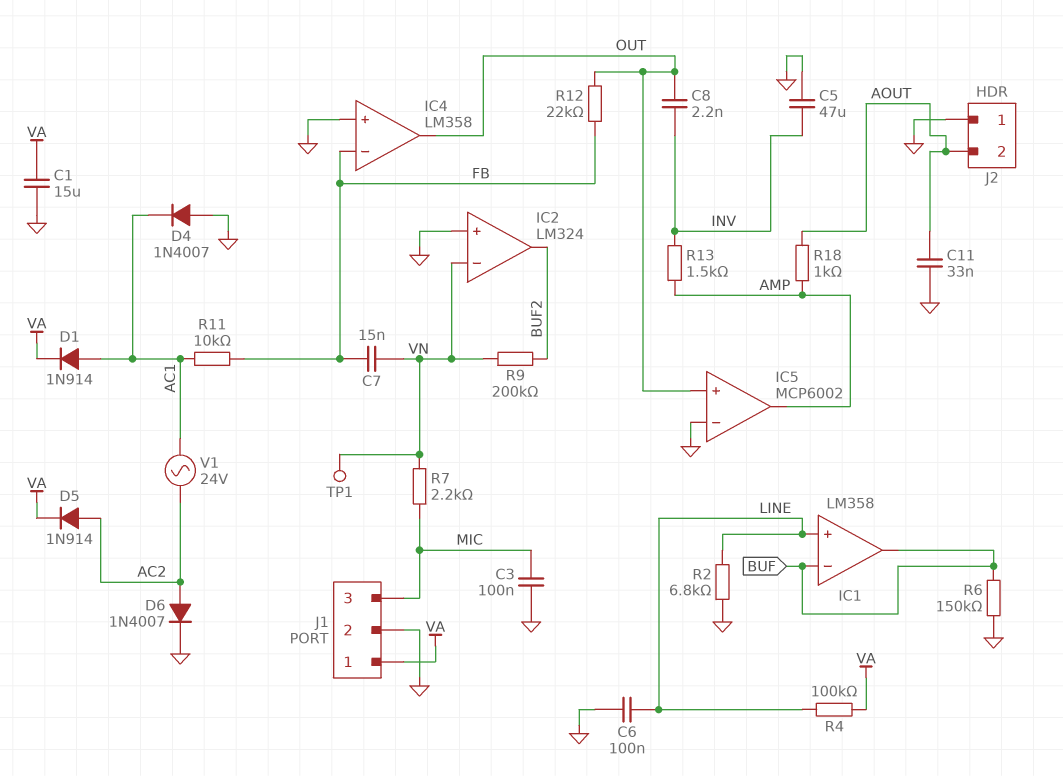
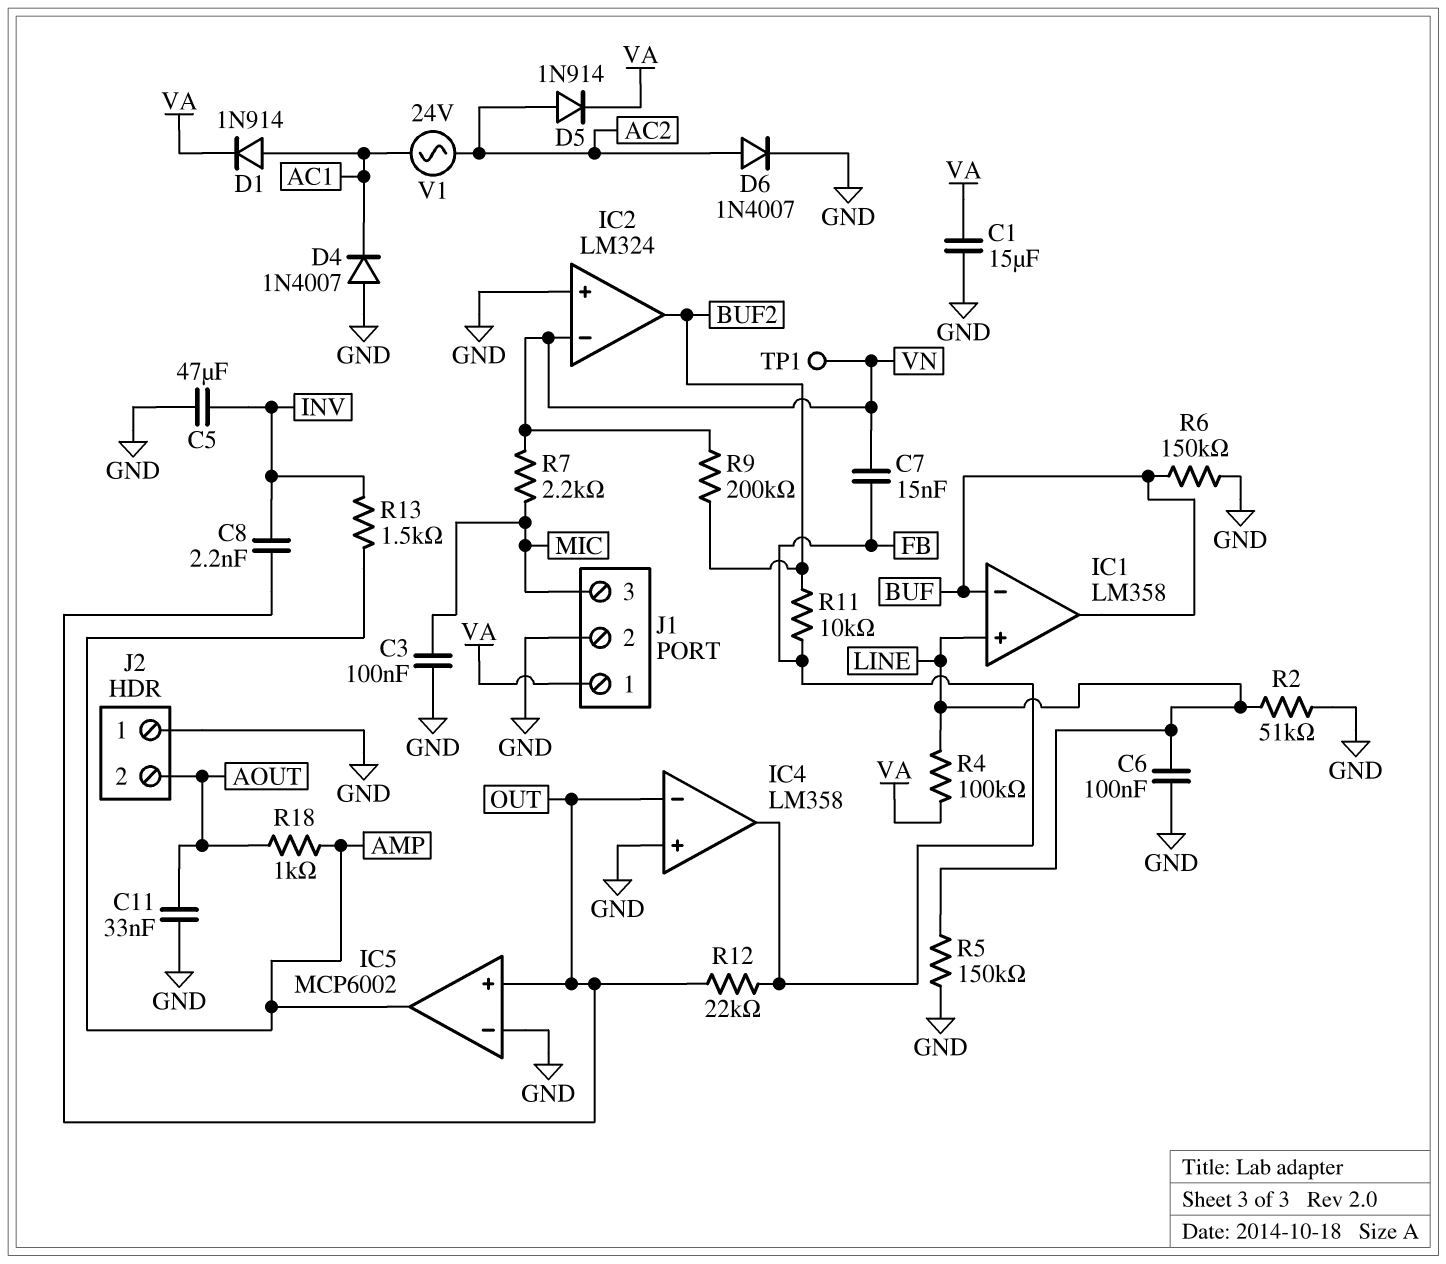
IC4 pin in-: FB -> OUT
IC4 pin out: OUT -> FB
R2: 6.8k (GND, LINE) -> 51k (GND, LINE)
R5: none -> 150k (GND, LINE)
R11: 10k (AC1, FB) -> 10k (BUF2, FB)

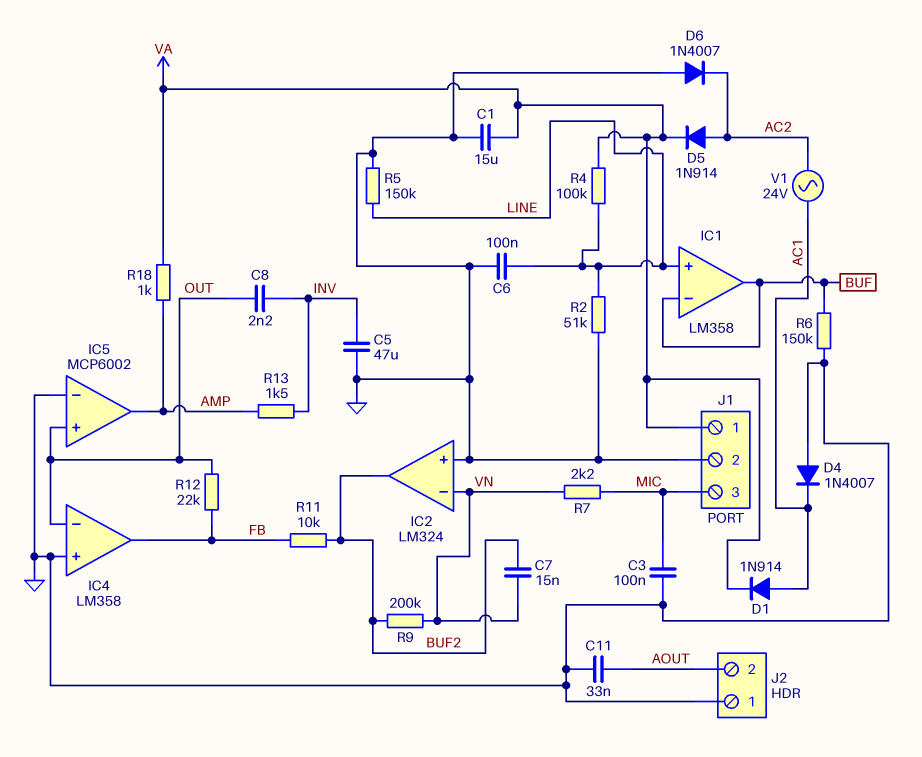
C7: 15nF (FB, VN) -> 15nF (BUF2, VN)
D6: diode 1N4007 (A AC2, K GND) -> diode 1N4007 (A GND, K AC2)
R18: 1k (AMP, AOUT) -> 1k (AMP, VA)
TP1: test point (VN) -> none

